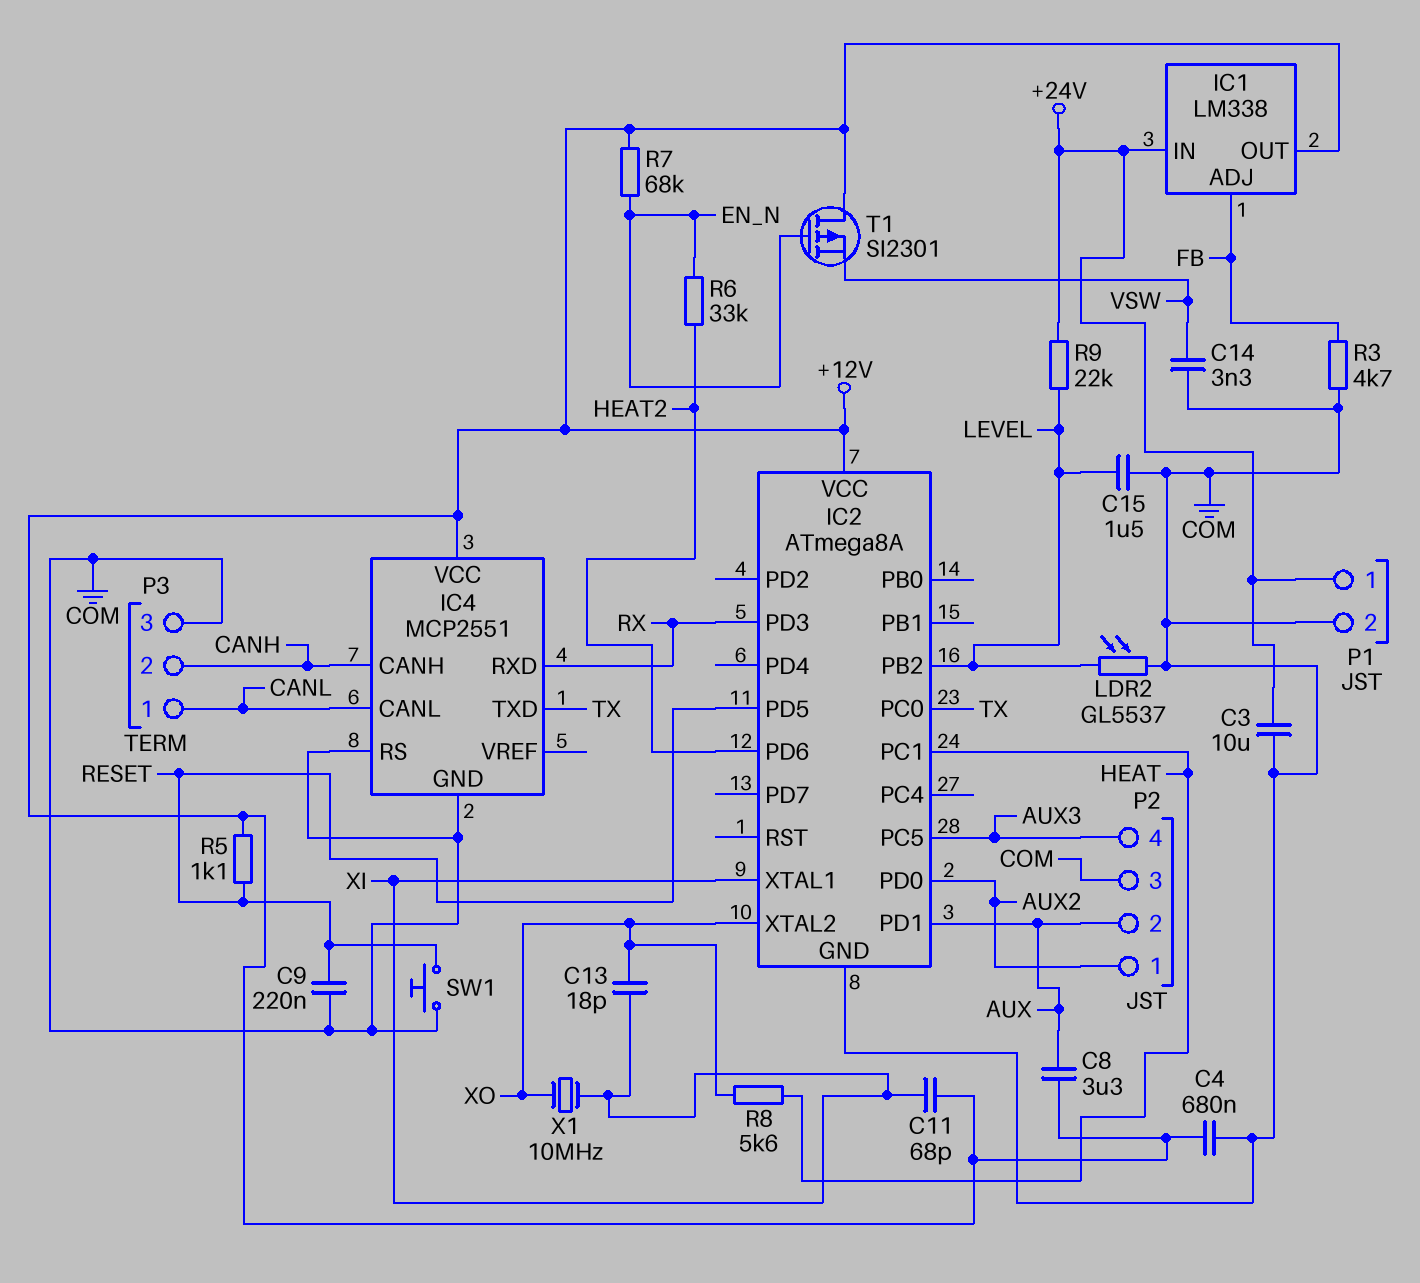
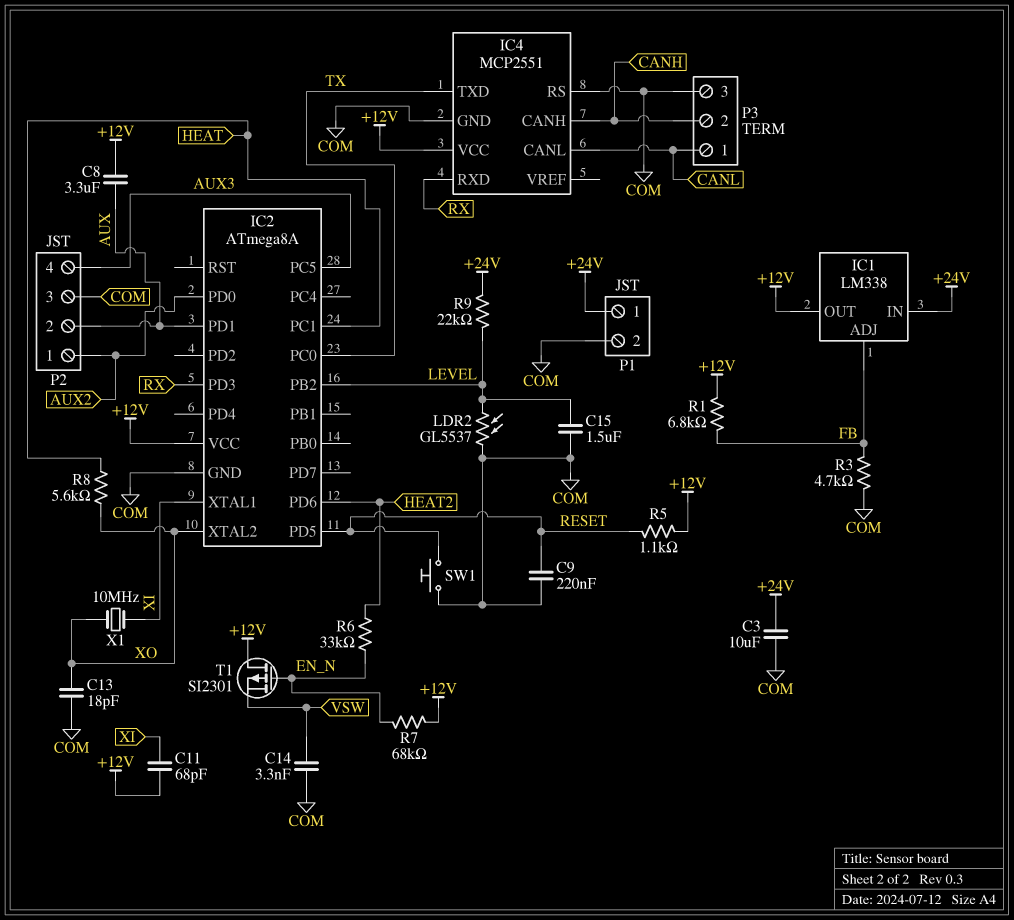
C4: 680nF (+12V, COM) -> none
C13: 18pF (XI, XO) -> 18pF (COM, XO)
R1: none -> 6.8k (+12V, FB)

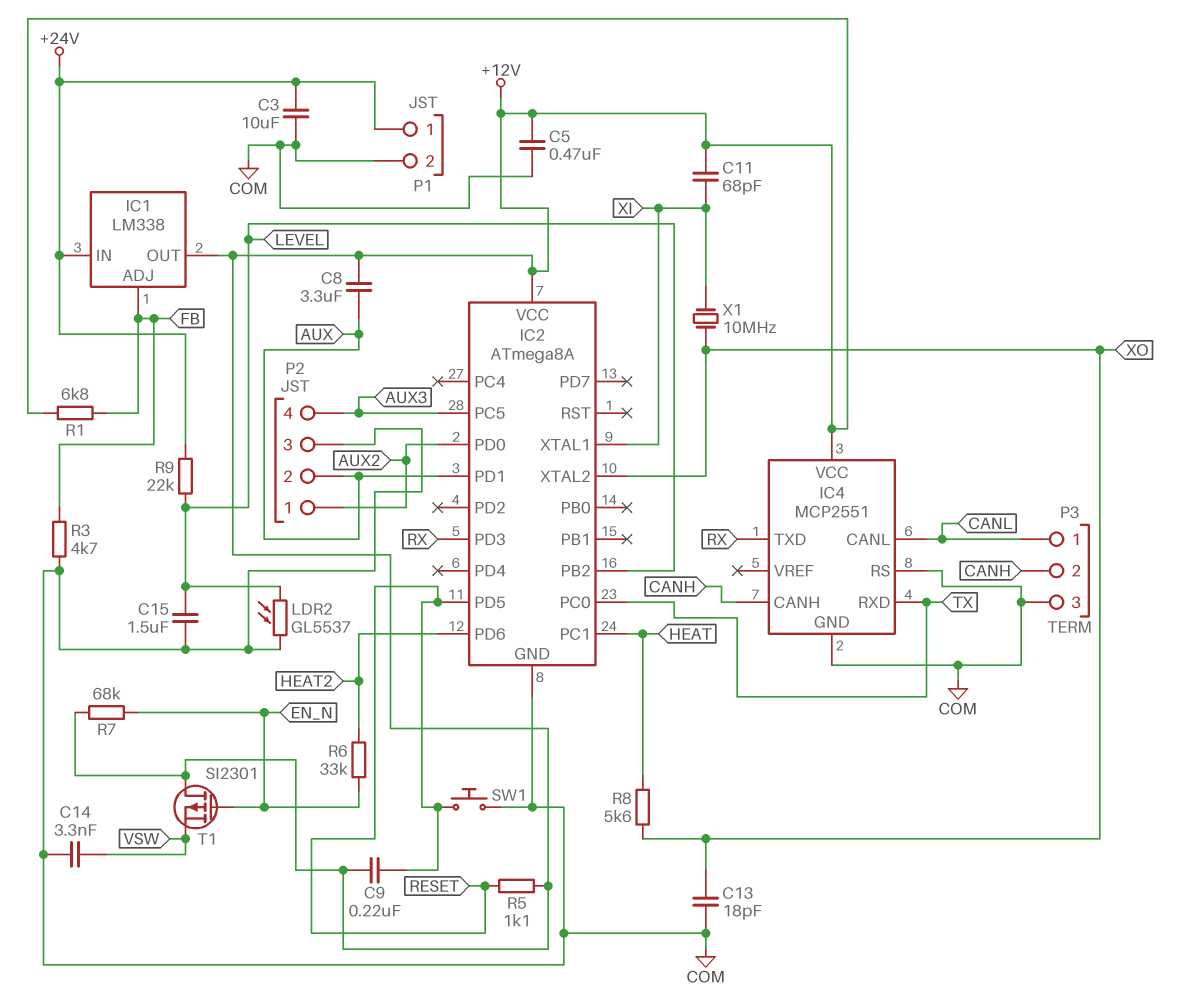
C5: none -> 470nF (+12V, COM)
C9: 220nF (COM, RESET) -> 220nF (+12V, RESET)
IC4 pin RXD: RX -> TX
IC4 pin TXD: TX -> RX

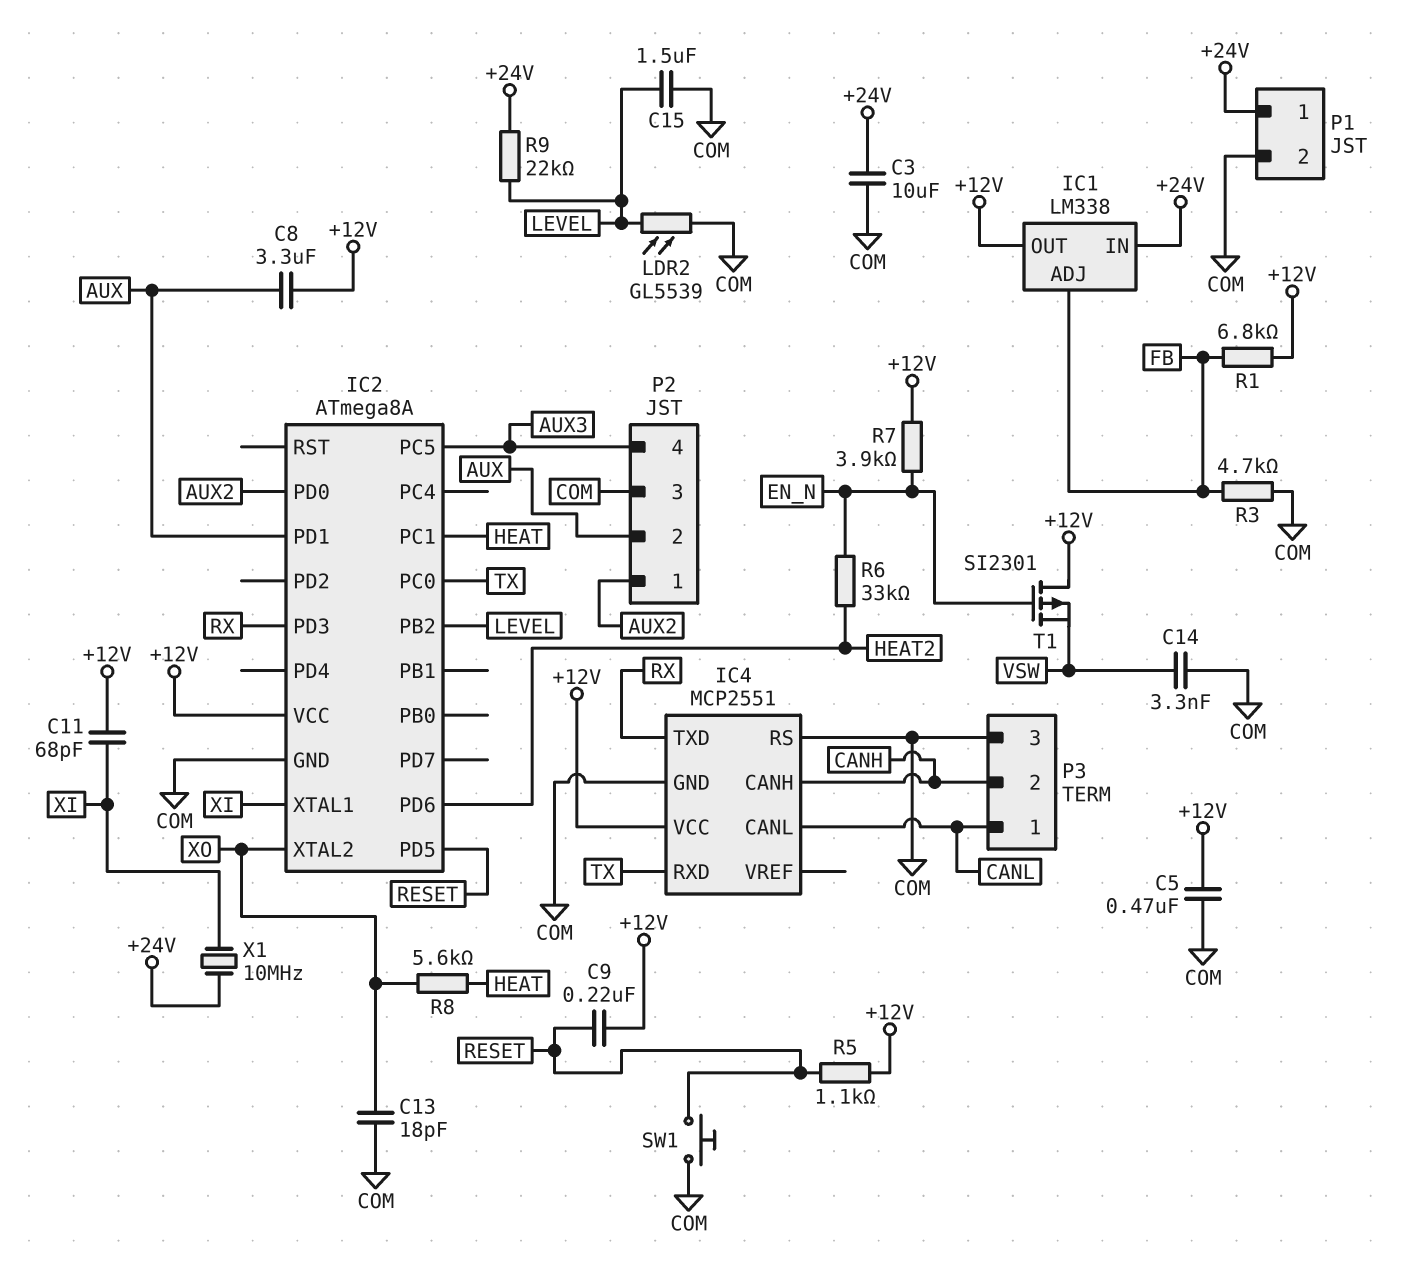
LDR2: GL5537 (COM, LEVEL) -> GL5539 (COM, LEVEL)
R7: 68k (+12V, EN_N) -> 3.9k (+12V, EN_N)
X1: 10MHz (XI, XO) -> 10MHz (+24V, XI)

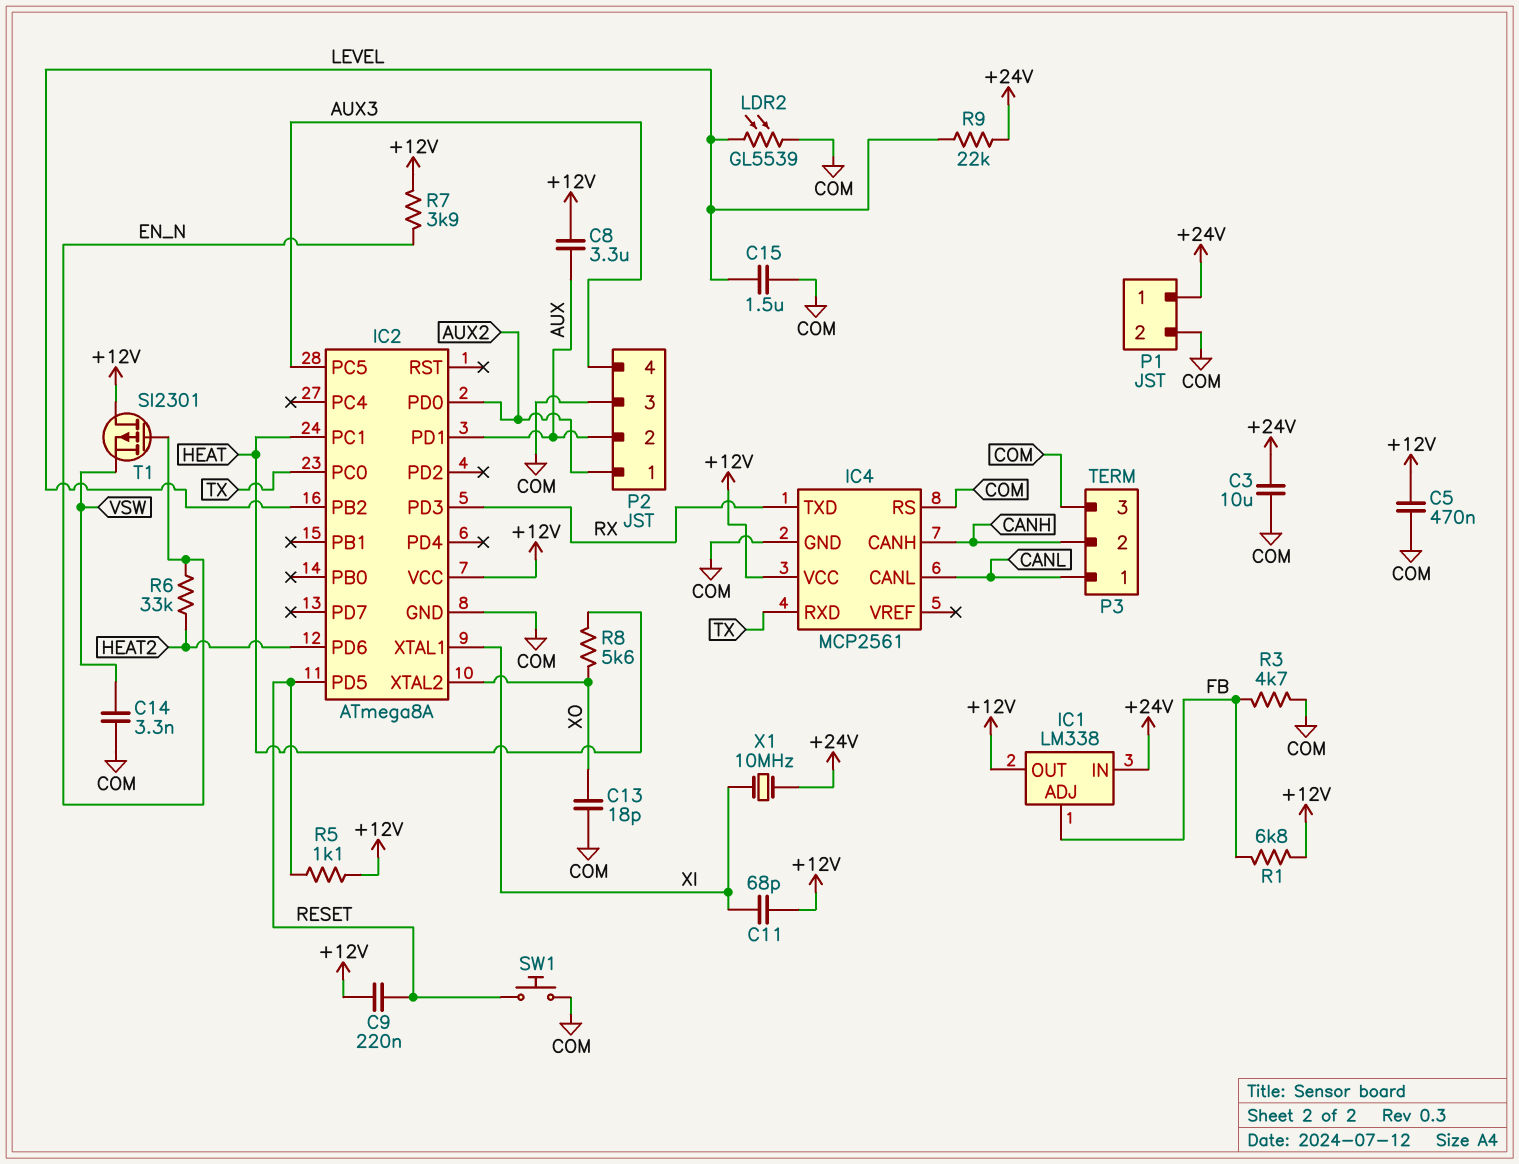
IC4: MCP2551 -> MCP2561

